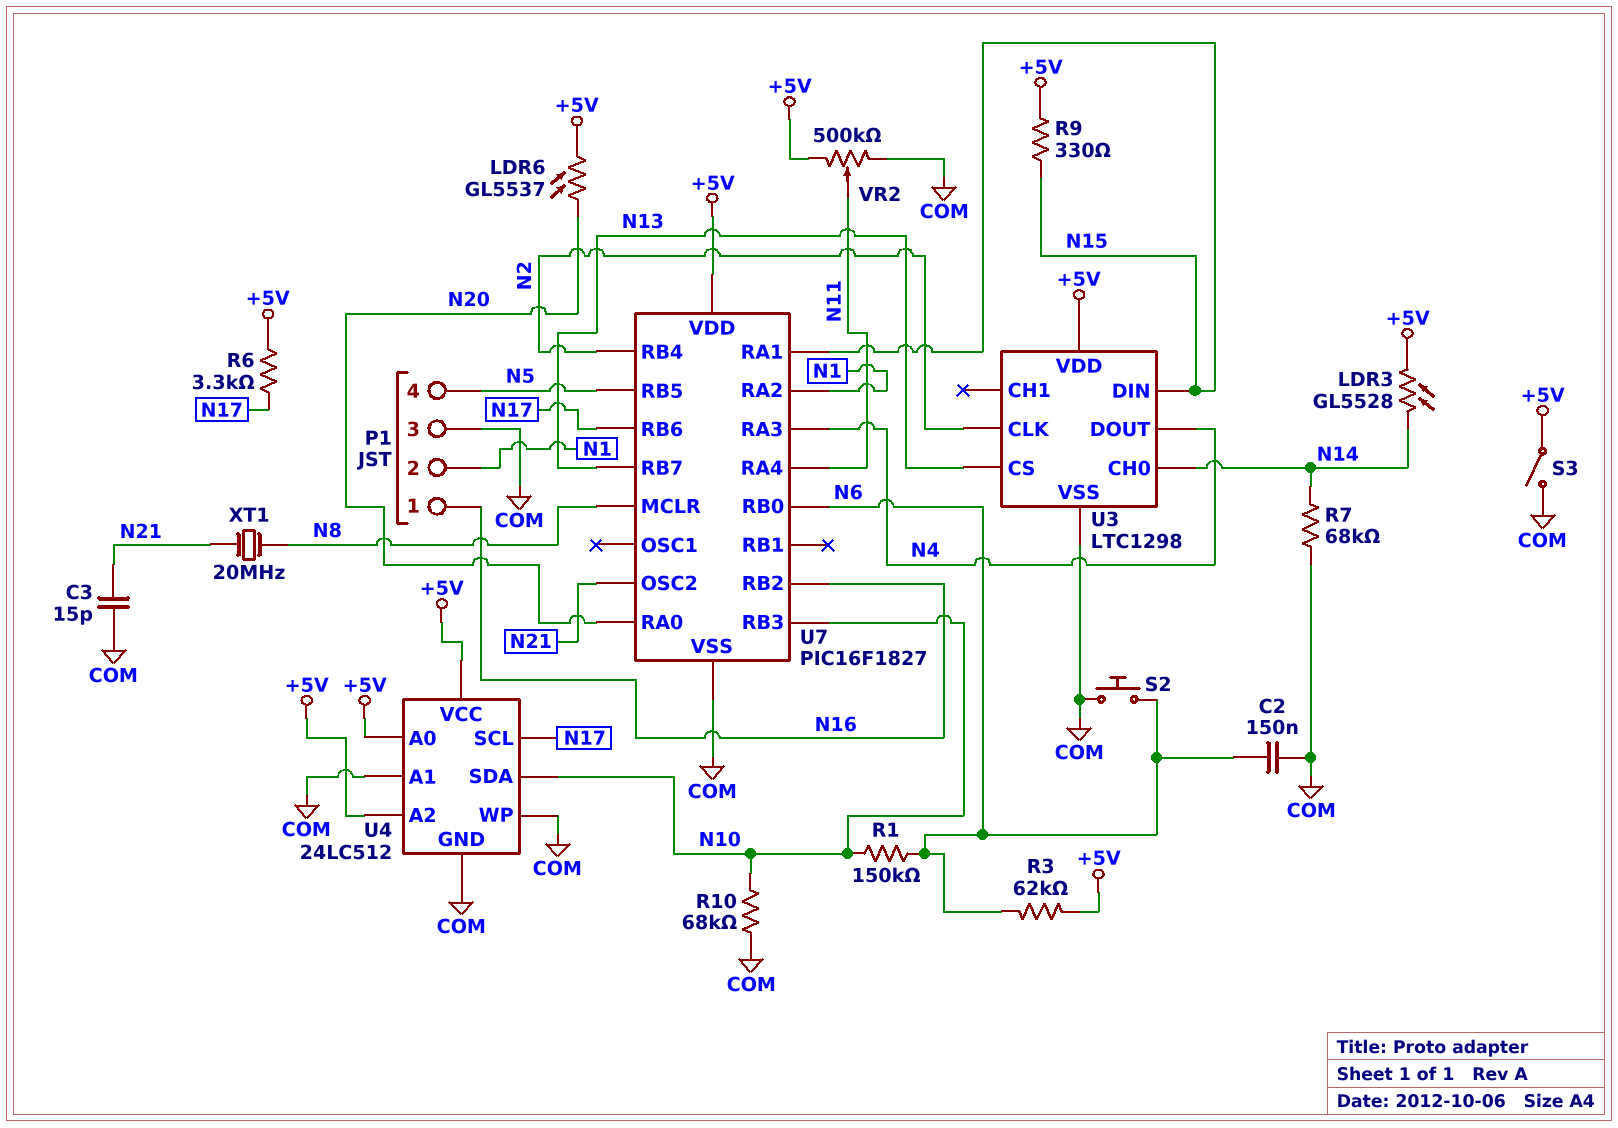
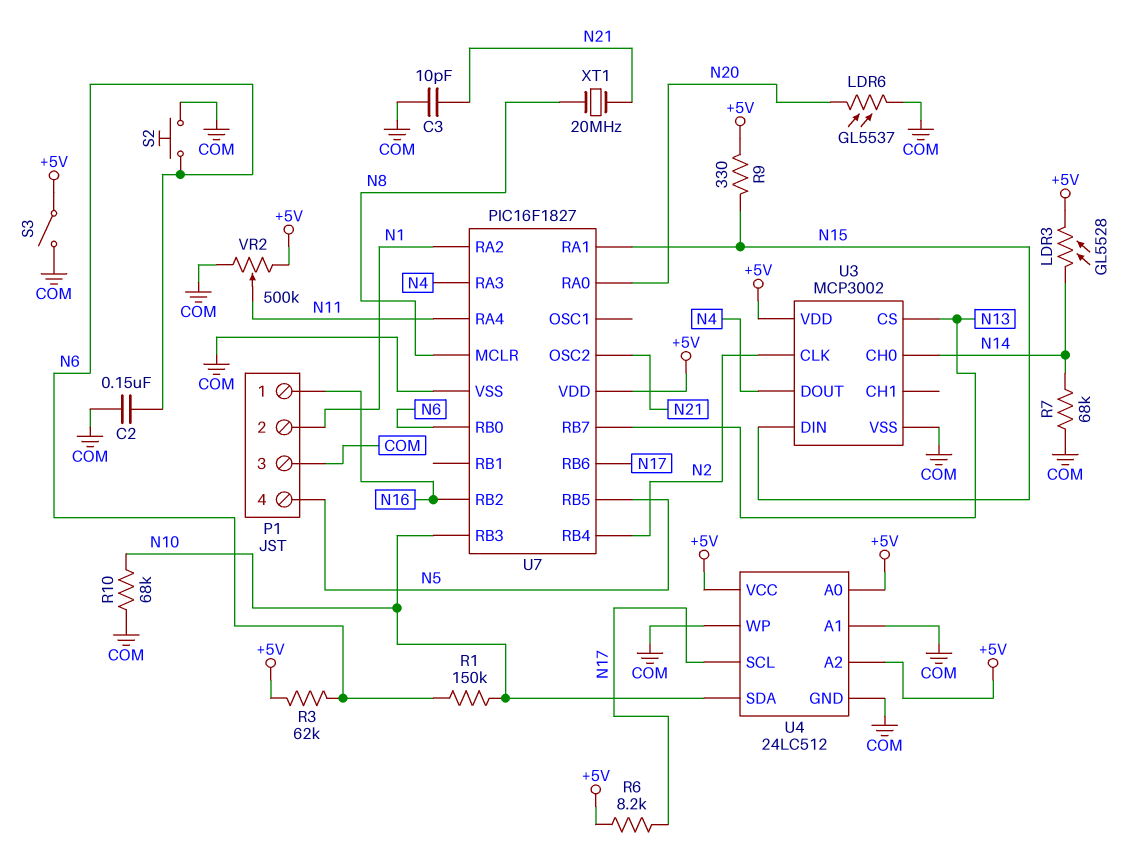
C3: 15pF (COM, N21) -> 10pF (COM, N21)
LDR6: GL5537 (+5V, N20) -> GL5537 (COM, N20)
R6: 3.3k (+5V, N17) -> 8.2k (+5V, N17)
U3: LTC1298 -> MCP3002

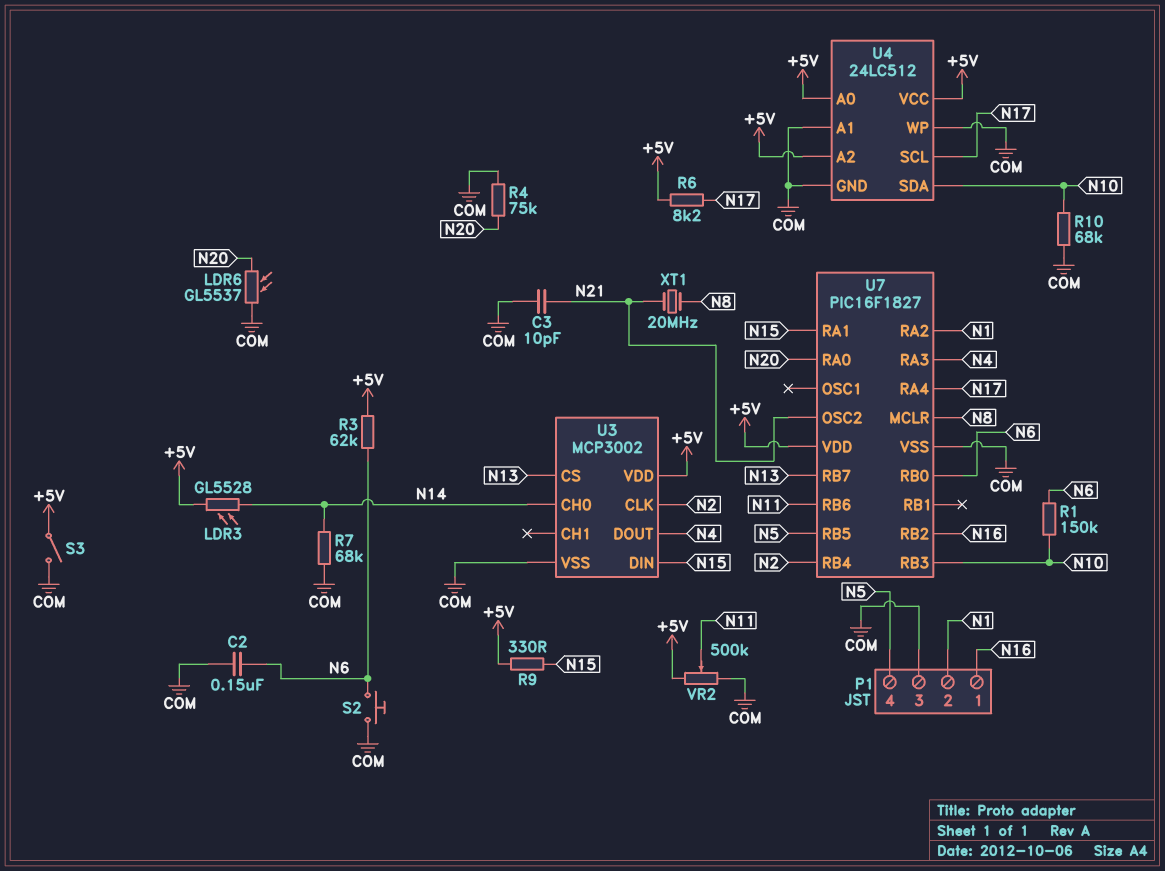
R4: none -> 75k (COM, N20)
U7 pin RA4: N11 -> N17
U7 pin RB6: N17 -> N11

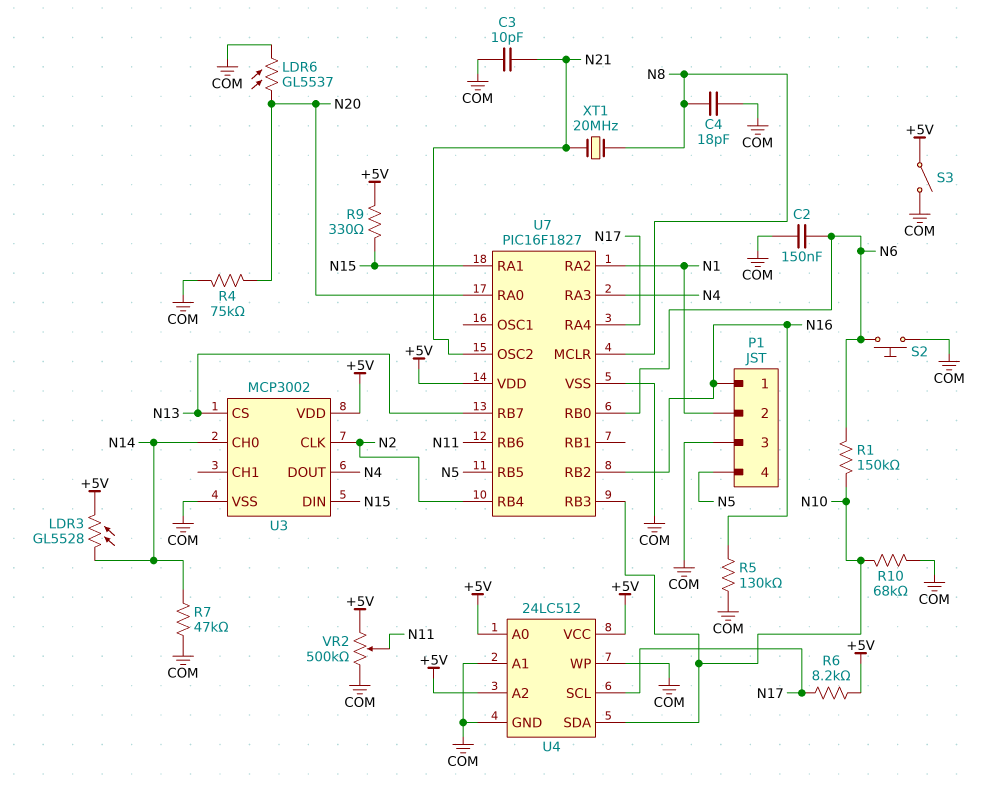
C4: none -> 18pF (COM, N8)
R3: 62k (+5V, N6) -> none
R5: none -> 130k (COM, N16)
R7: 68k (COM, N14) -> 47k (COM, N14)

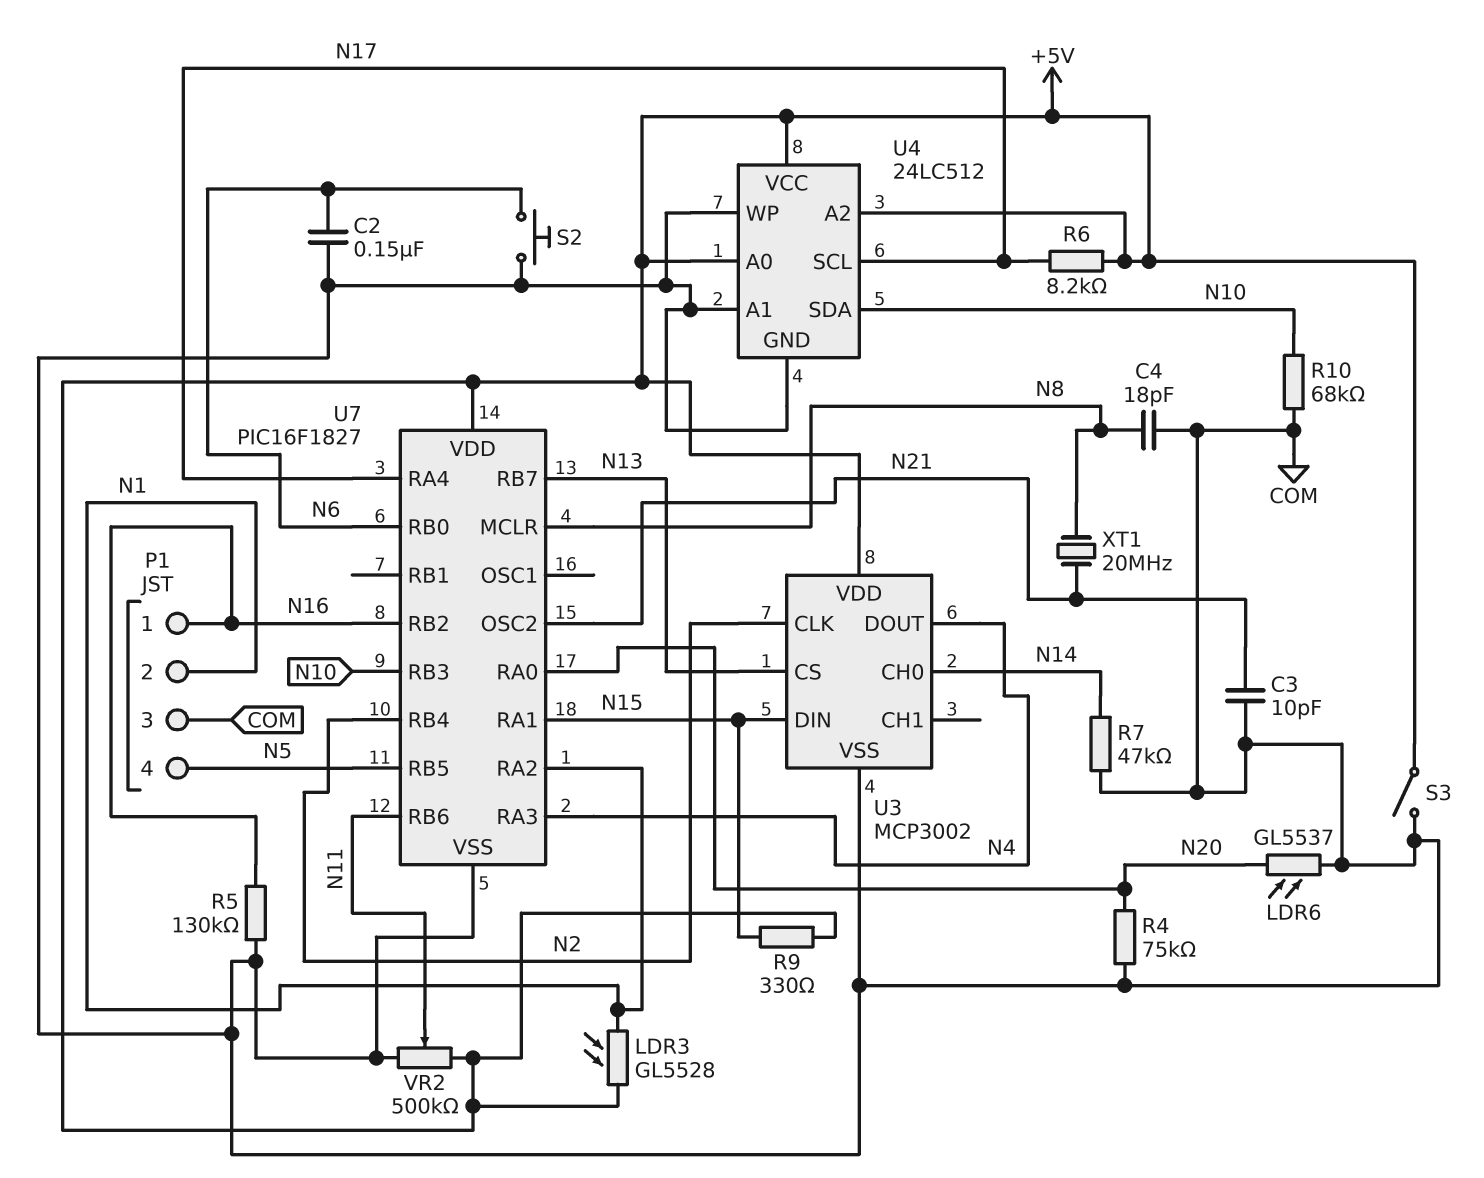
LDR3: GL5528 (+5V, N14) -> GL5528 (+5V, N1)
R1: 150k (N6, N10) -> none

